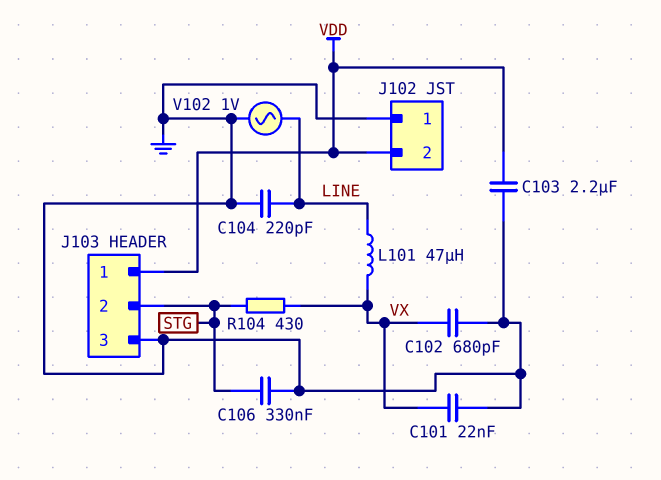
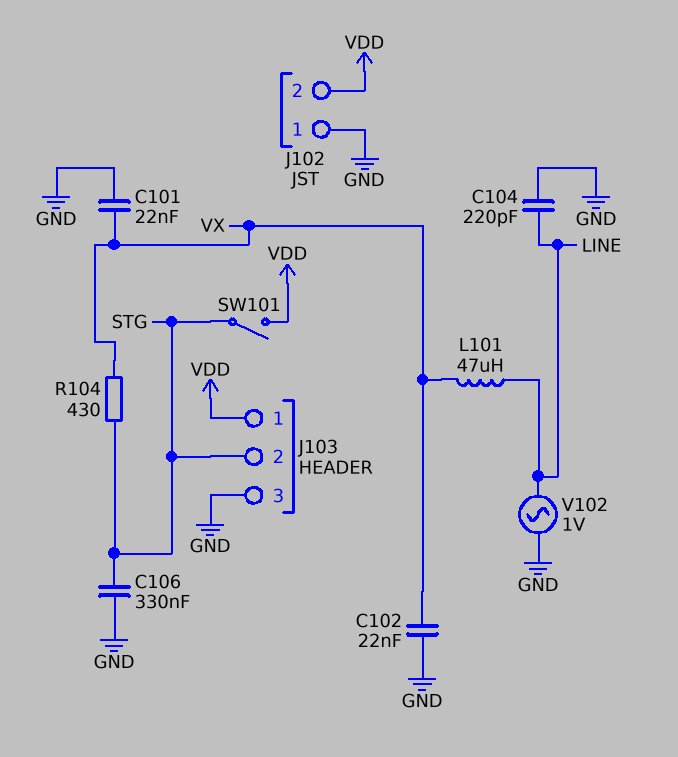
C102: 680pF (GND, VX) -> 22nF (GND, VX)
C103: 2.2uF (GND, VDD) -> none
SW101: none -> switch (STG, VDD)

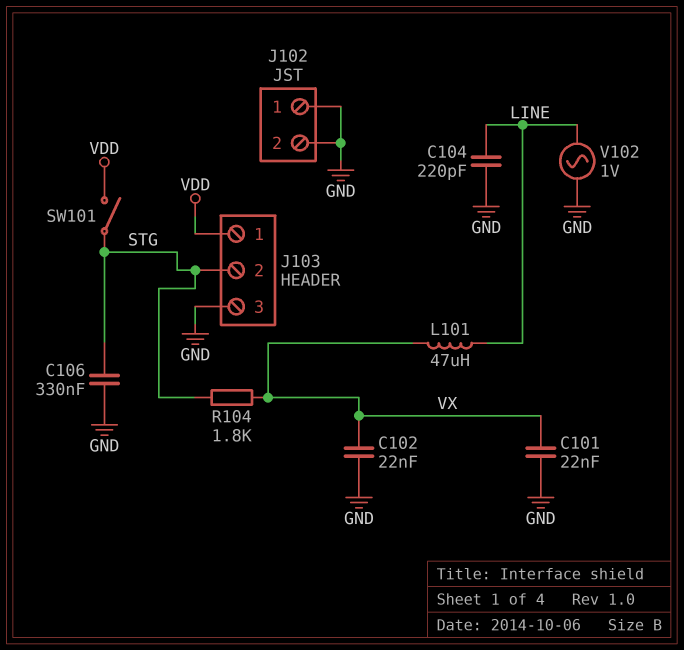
J102 pin 2: VDD -> GND
R104: 430 (STG, VX) -> 1.8k (STG, VX)

